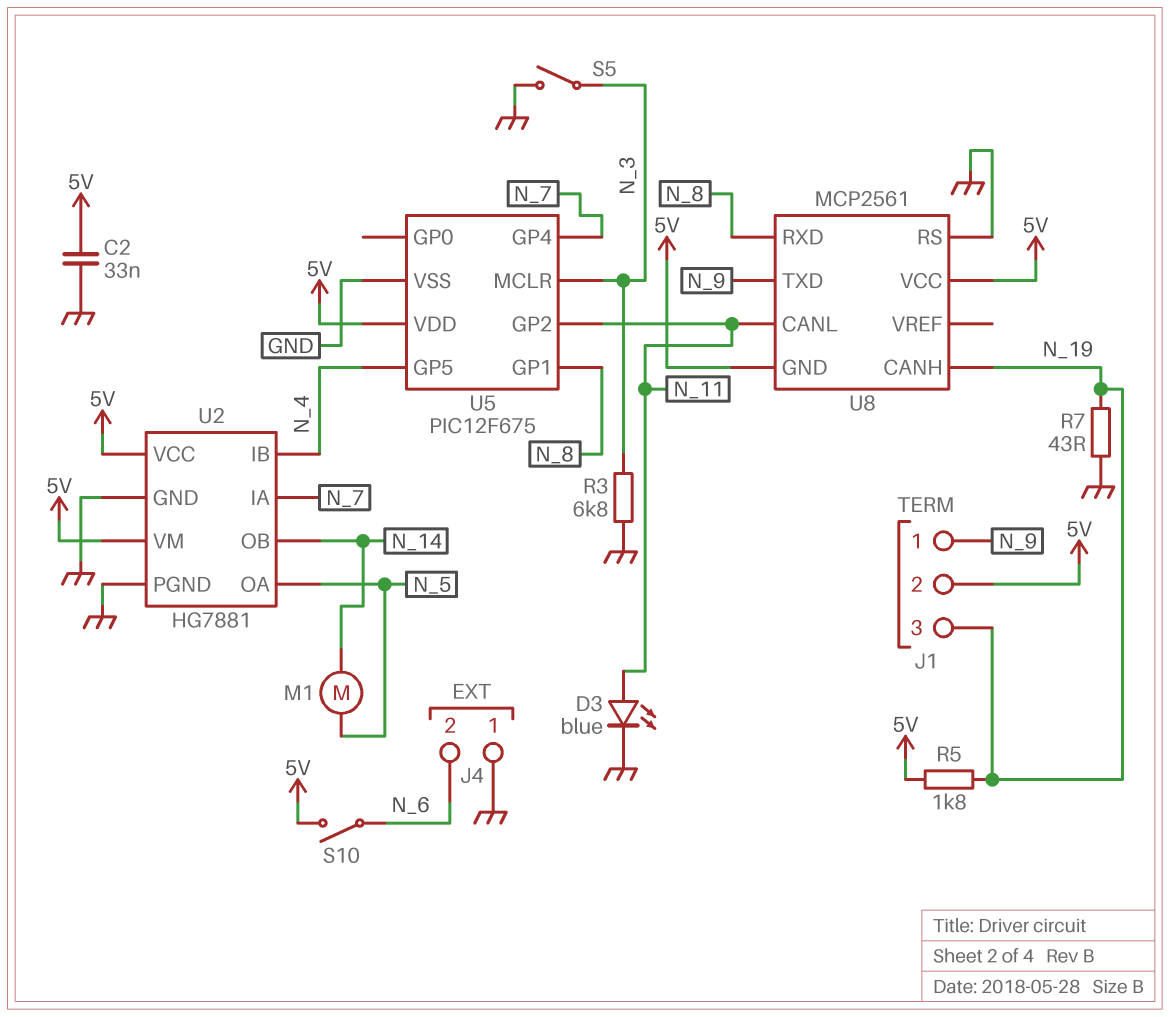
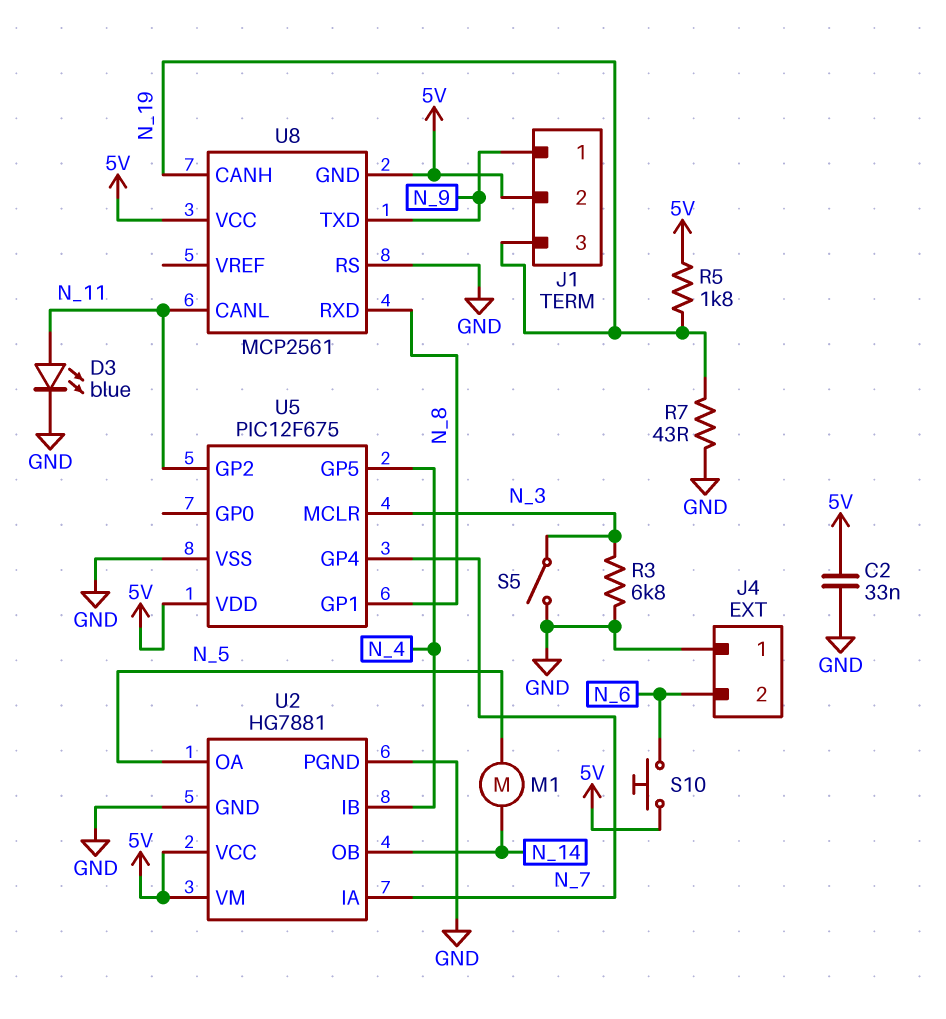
S10: switch (5V, N_6) -> button (5V, N_6)

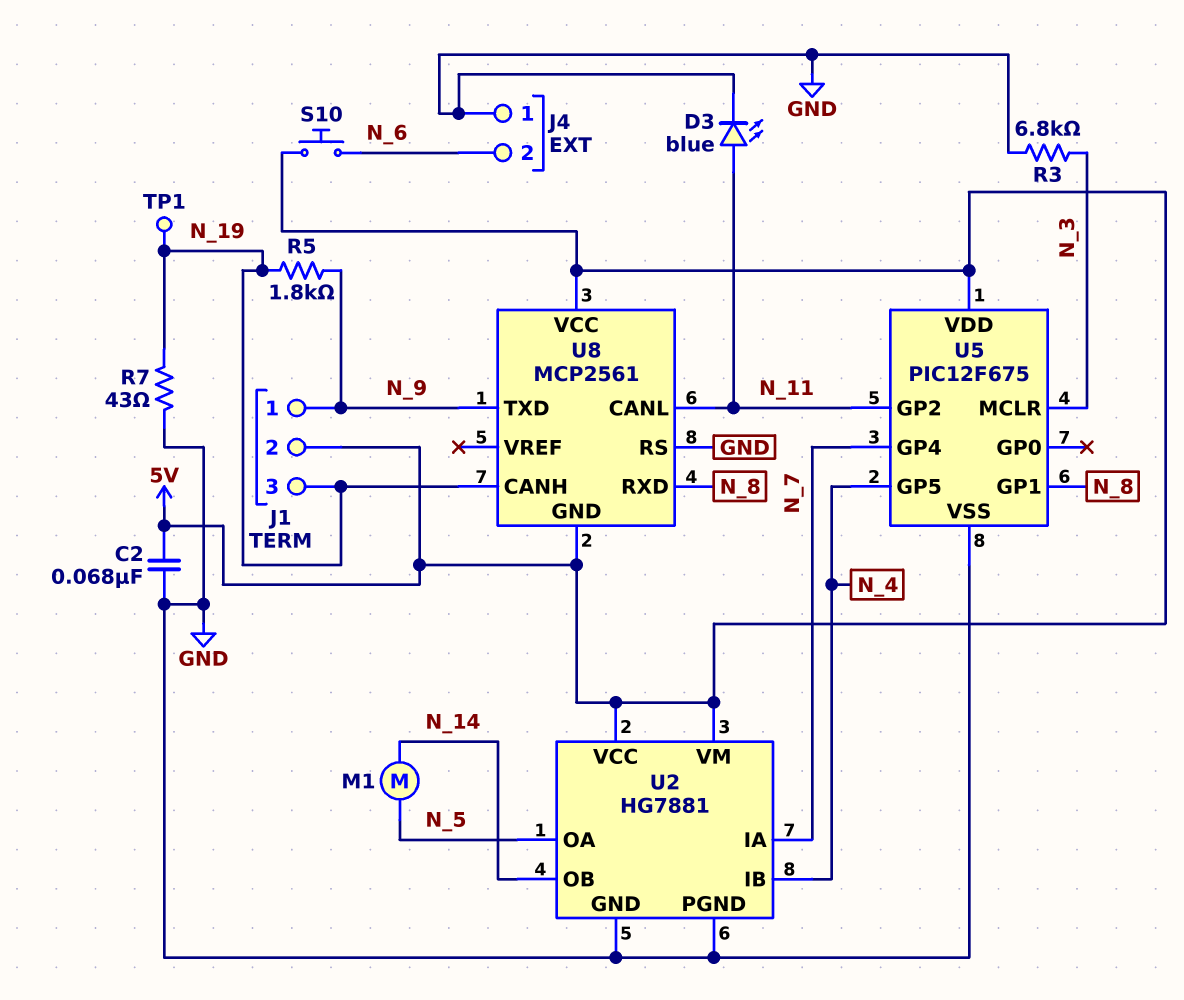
C2: 33nF (5V, GND) -> 68nF (5V, GND)
R5: 1.8k (5V, N_19) -> 1.8k (N_9, N_19)
S5: switch (GND, N_3) -> none
TP1: none -> test point (N_19)

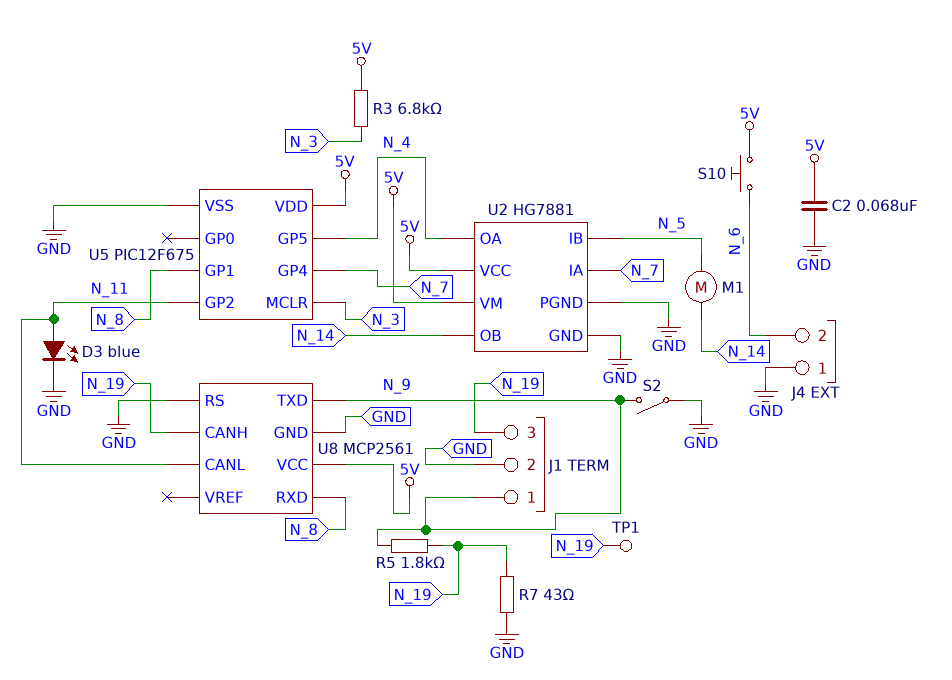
J1 pin 2: 5V -> GND
R3: 6.8k (GND, N_3) -> 6.8k (5V, N_3)
S2: none -> switch (GND, N_9)
U2 pin IB: N_4 -> N_5
U2 pin OA: N_5 -> N_4
U8 pin GND: 5V -> GND

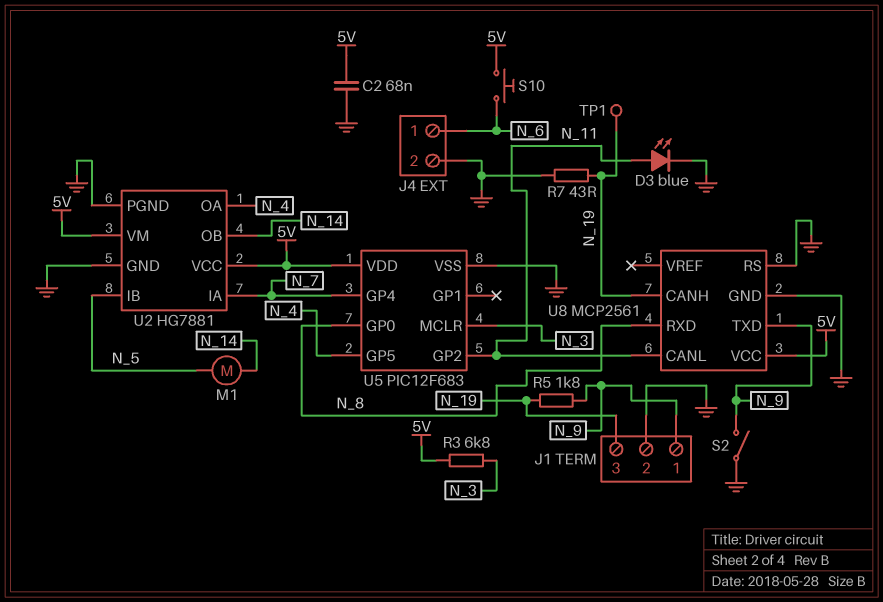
J4 pin 1: GND -> N_6
J4 pin 2: N_6 -> GND
U5: PIC12F675 -> PIC12F683
U5 pin GP0: none -> N_8
U5 pin GP1: N_8 -> none

